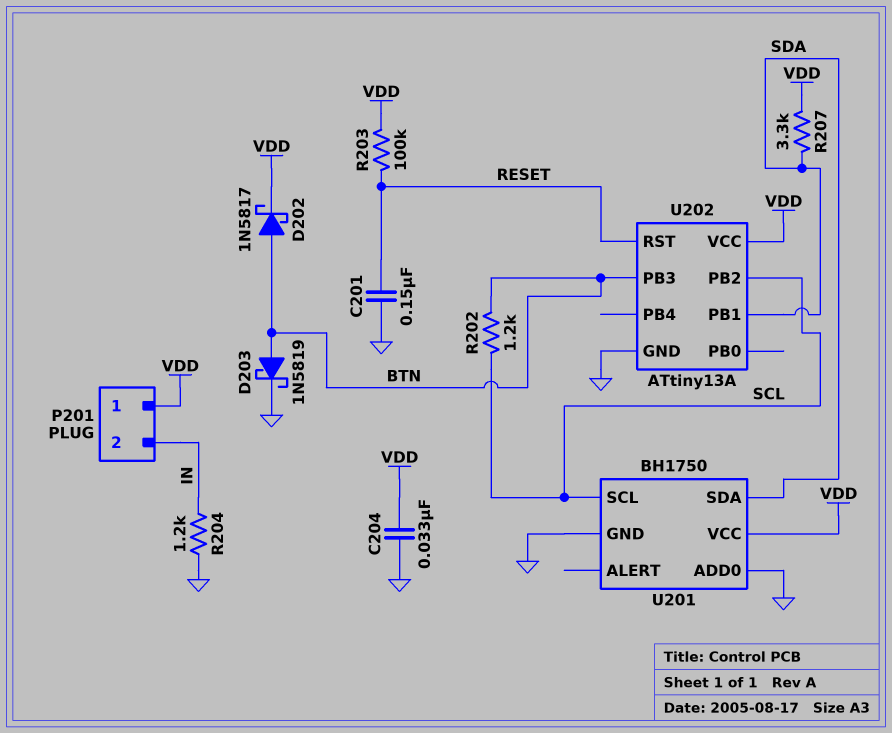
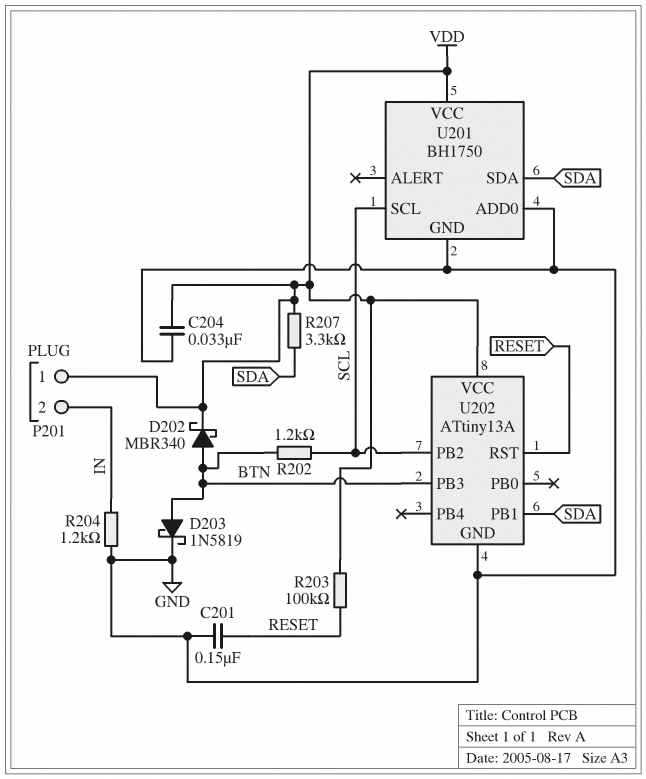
D202: schottky 1N5817 (A BTN, K VDD) -> schottky MBR340 (A BTN, K VDD)

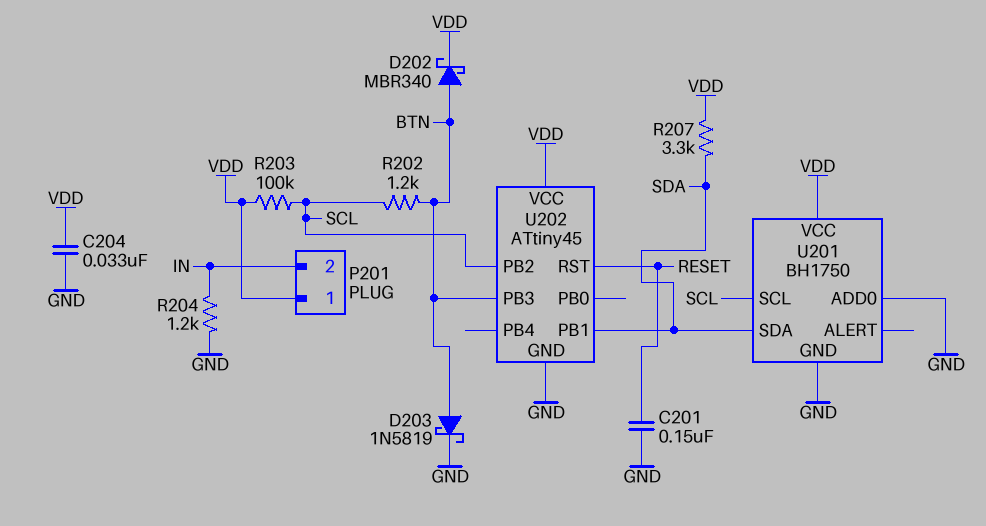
R203: 100k (RESET, VDD) -> 100k (SCL, VDD)
U202: ATtiny13A -> ATtiny45

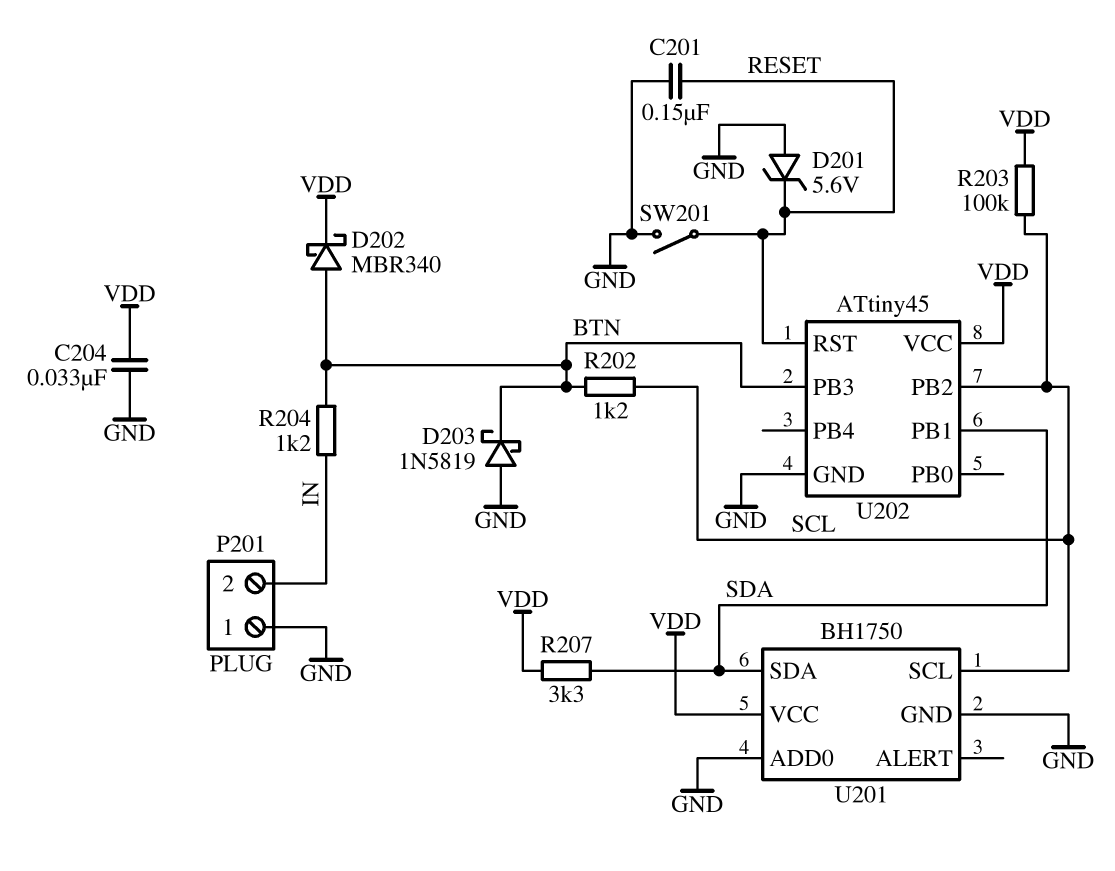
D201: none -> zener 5.6V (A GND, K RESET)
D203: schottky 1N5819 (A BTN, K GND) -> schottky 1N5819 (A GND, K BTN)
P201 pin 1: VDD -> GND
R204: 1.2k (GND, IN) -> 1.2k (BTN, IN)
SW201: none -> switch (GND, RESET)

